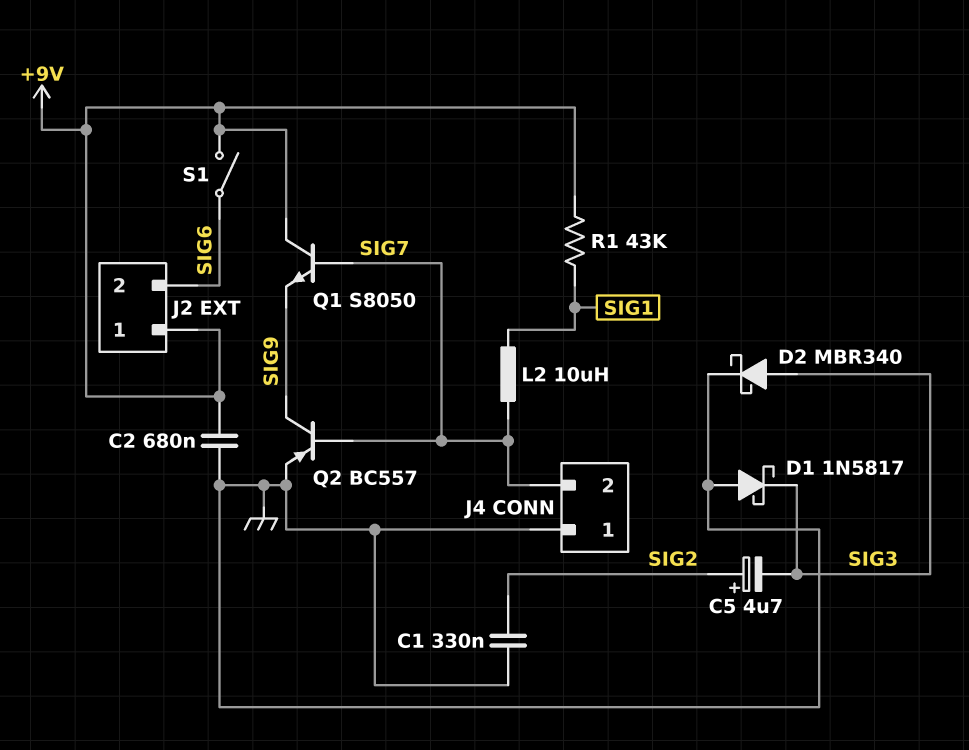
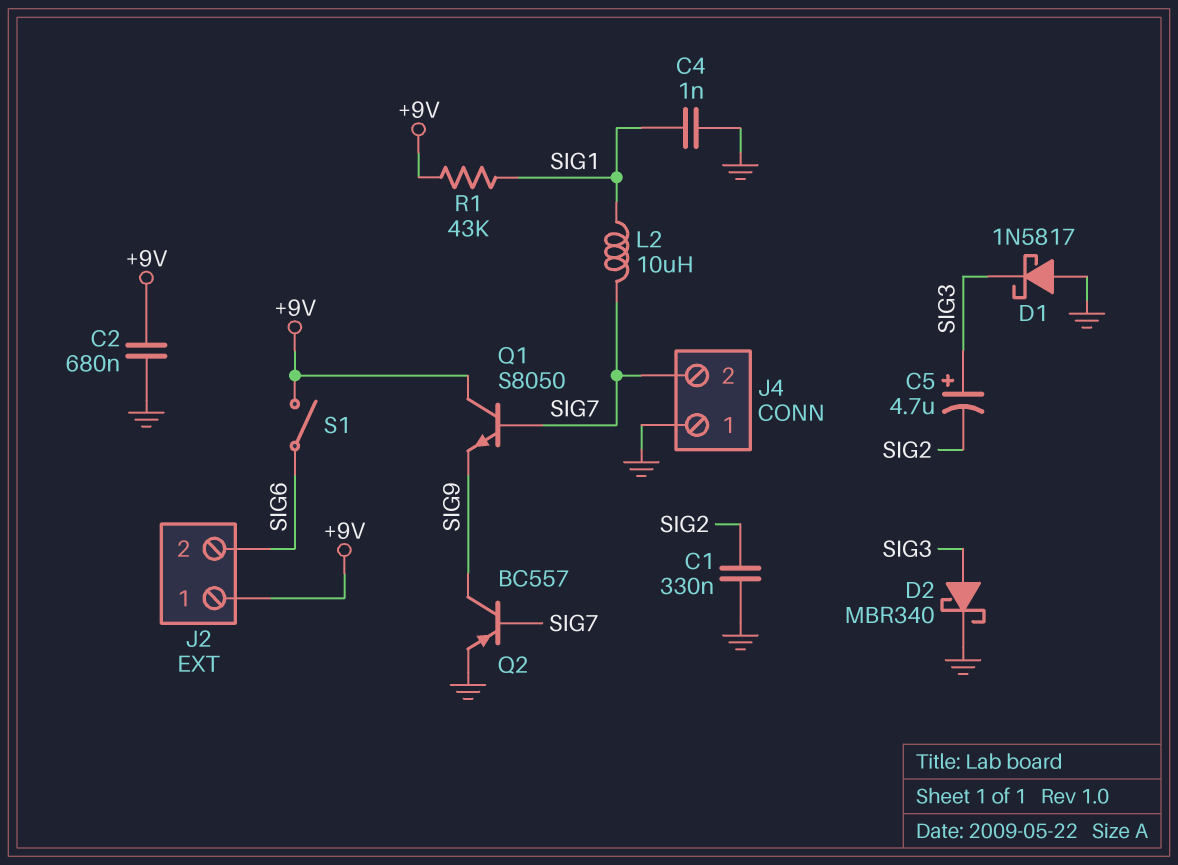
C4: none -> 1nF (GND, SIG1)
C5: 4.7uF (plus SIG2, minus SIG3) -> 4.7uF (plus SIG3, minus SIG2)

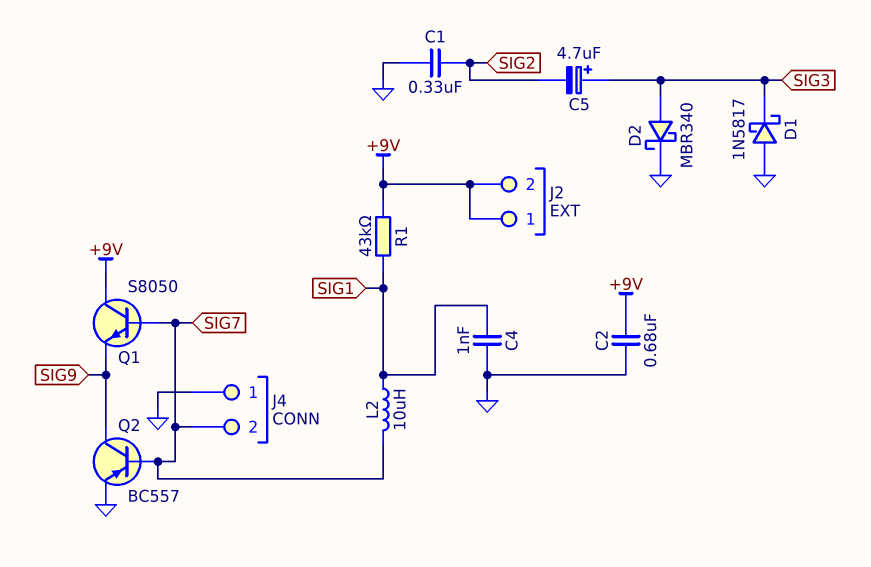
J2 pin 2: SIG6 -> +9V
S1: switch (+9V, SIG6) -> none

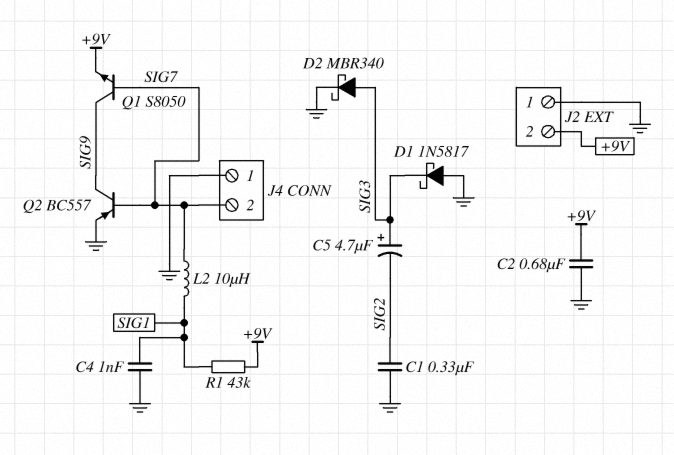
J2 pin 1: +9V -> GND
Q1: NPN S8050 (B SIG7, C +9V, E SIG9) -> NPN S8050 (B SIG7, C SIG9, E +9V)

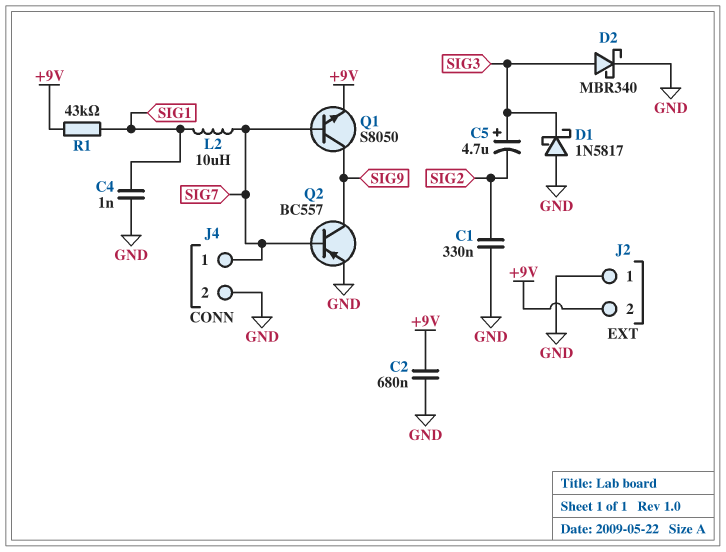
J4 pin 1: GND -> SIG7
J4 pin 2: SIG7 -> GND

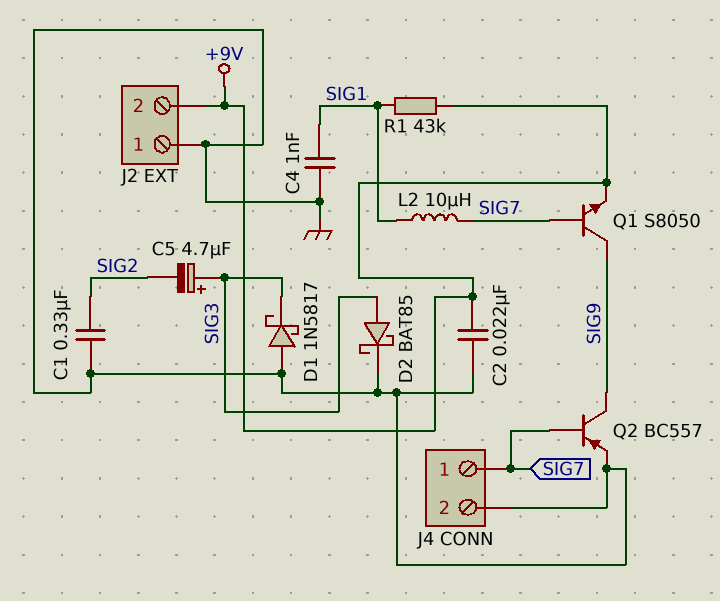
C2: 680nF (+9V, GND) -> 22nF (+9V, GND)
D2: schottky MBR340 (A SIG3, K GND) -> schottky BAT85 (A SIG3, K GND)

